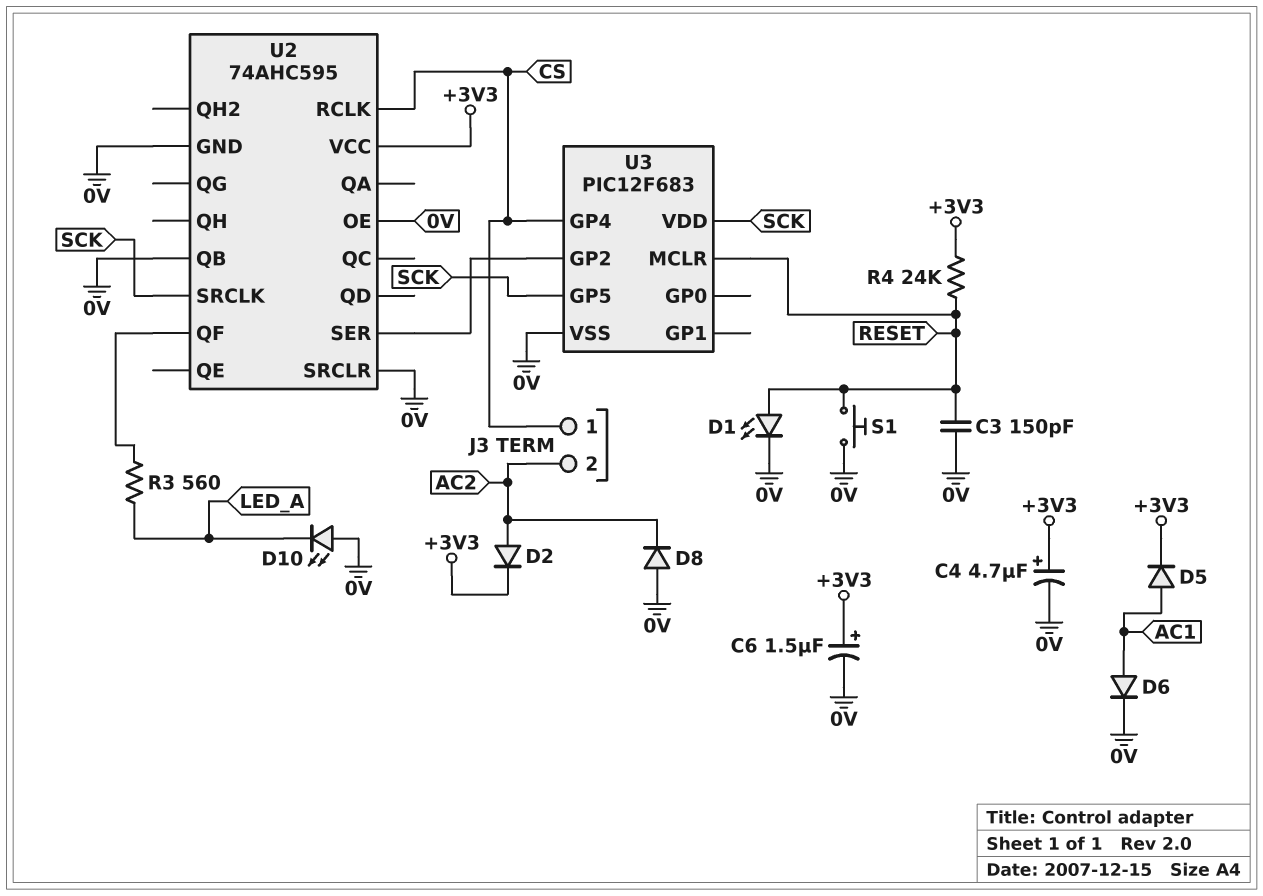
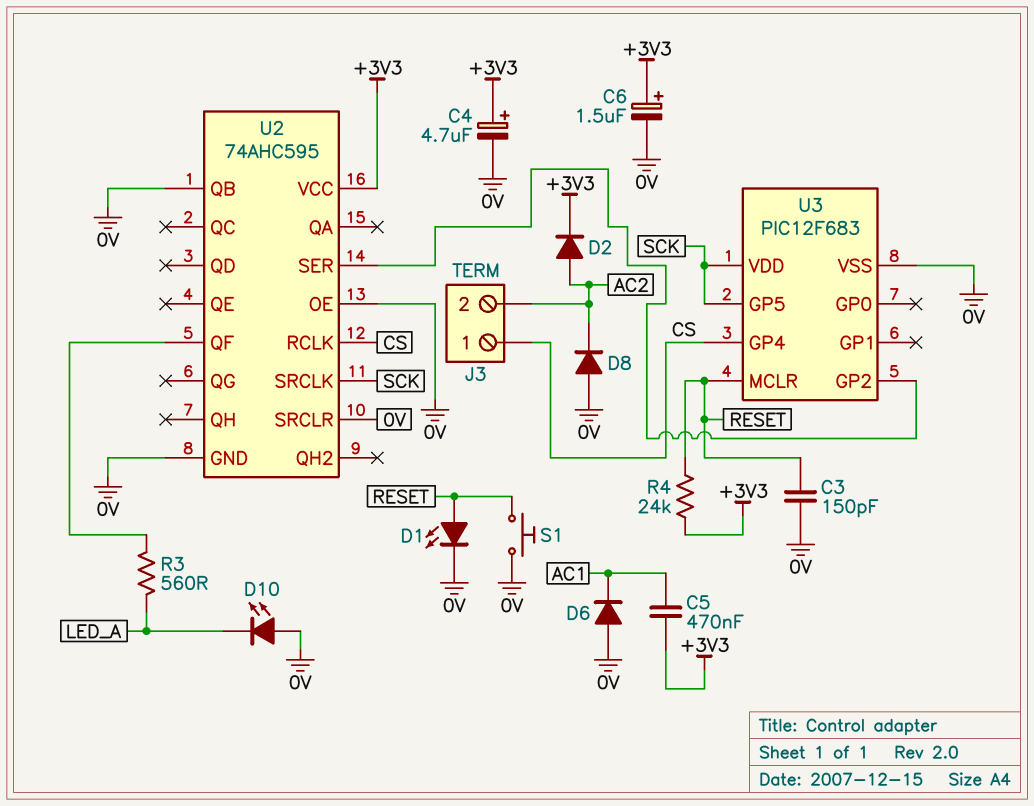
C5: none -> 470nF (+3V3, AC1)
D5: diode (A AC1, K +3V3) -> none
D6: diode (A AC1, K 0V) -> diode (A 0V, K AC1)

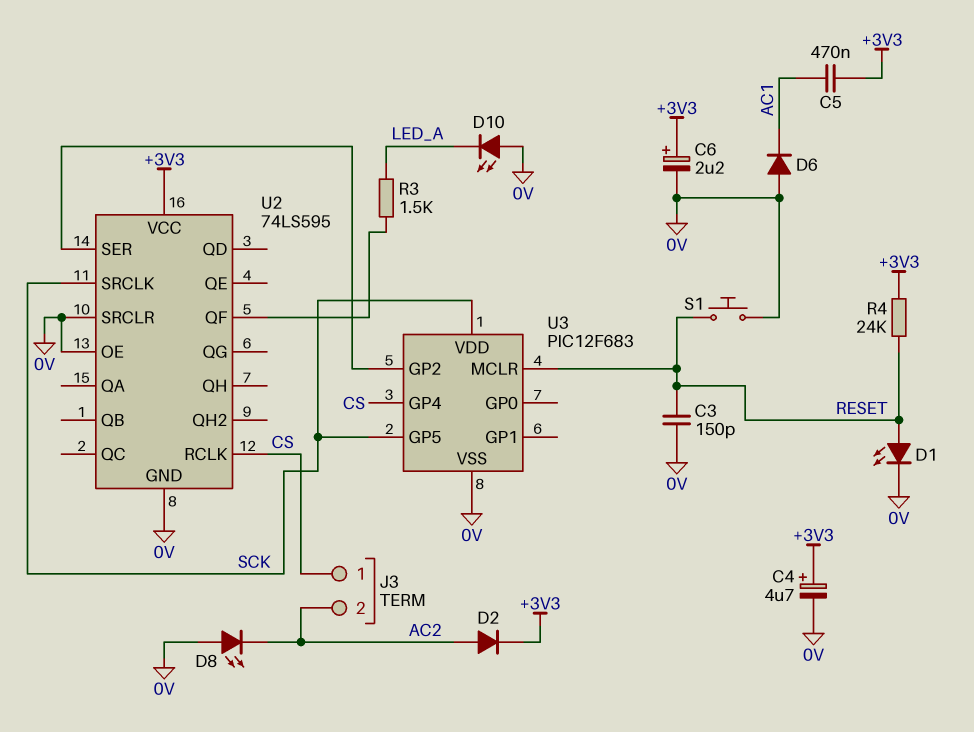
C6: 1.5uF (plus +3V3, minus 0V) -> 2.2uF (plus +3V3, minus 0V)
D8: diode (A 0V, K AC2) -> LED (A 0V, K AC2)
R3: 560 (LED_A, U2/QF) -> 1.5k (LED_A, U2/QF)
U2: 74AHC595 -> 74LS595
U2 pin QB: 0V -> none

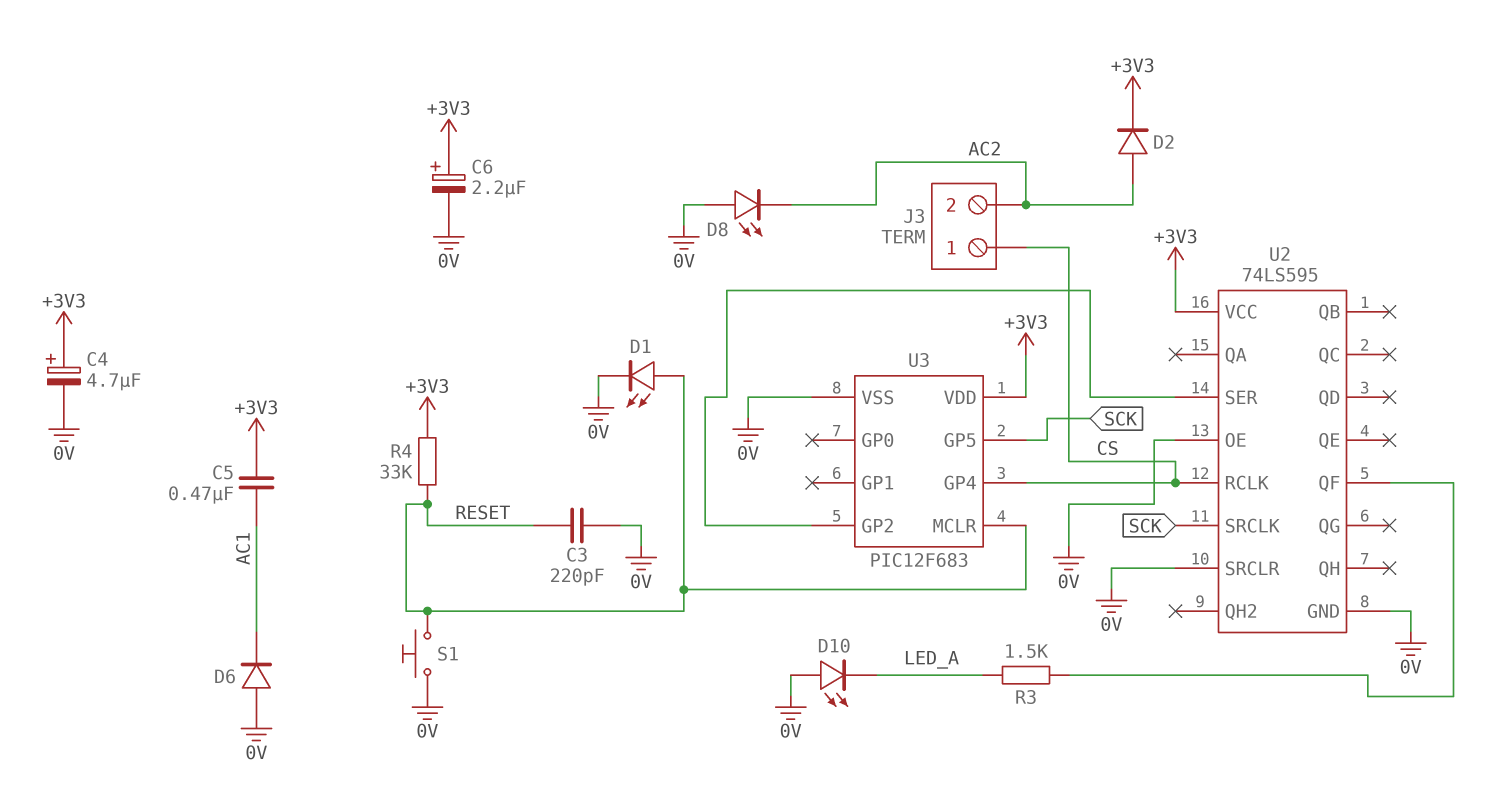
C3: 150pF (0V, RESET) -> 220pF (0V, RESET)
R4: 24k (+3V3, RESET) -> 33k (+3V3, RESET)
U3 pin VDD: SCK -> +3V3

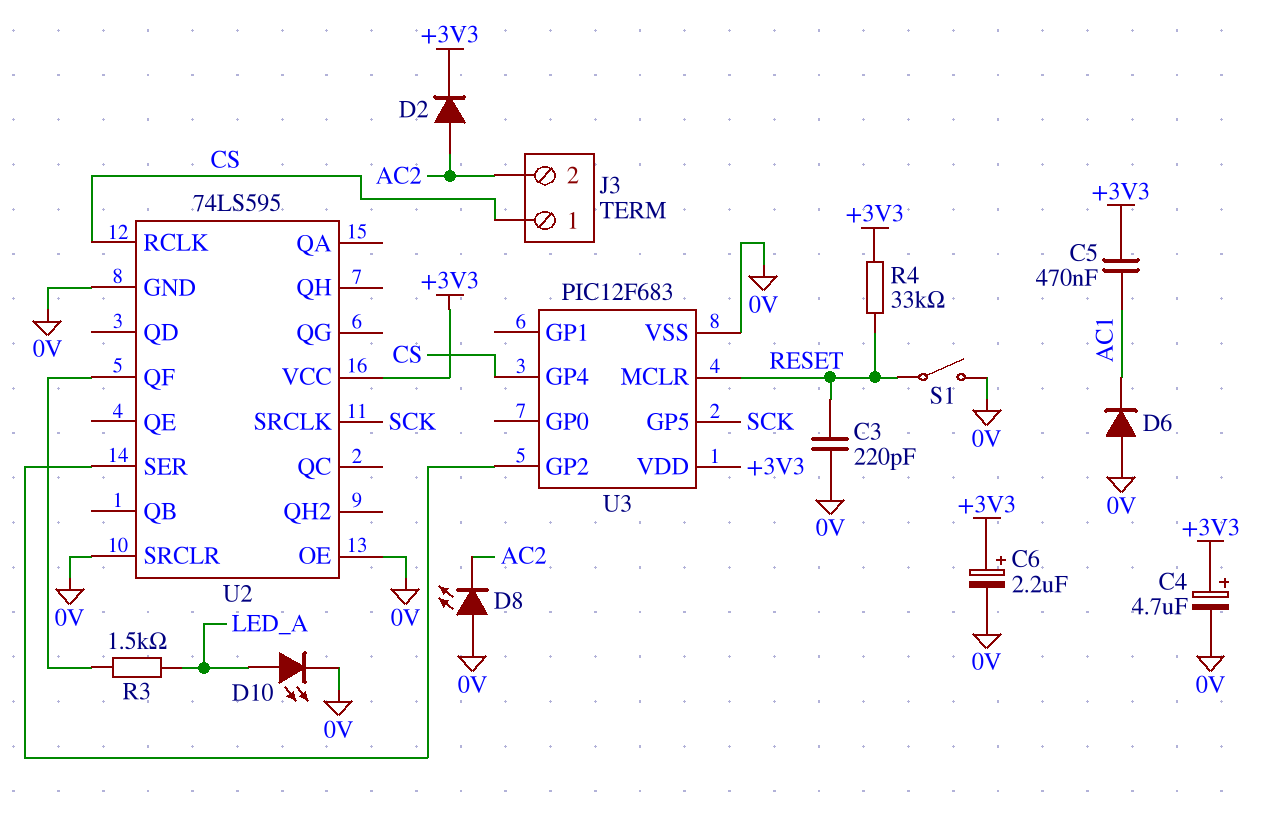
D1: LED (A RESET, K 0V) -> none
D10: LED (A 0V, K LED_A) -> LED (A LED_A, K 0V)
S1: button (0V, RESET) -> switch (0V, RESET)

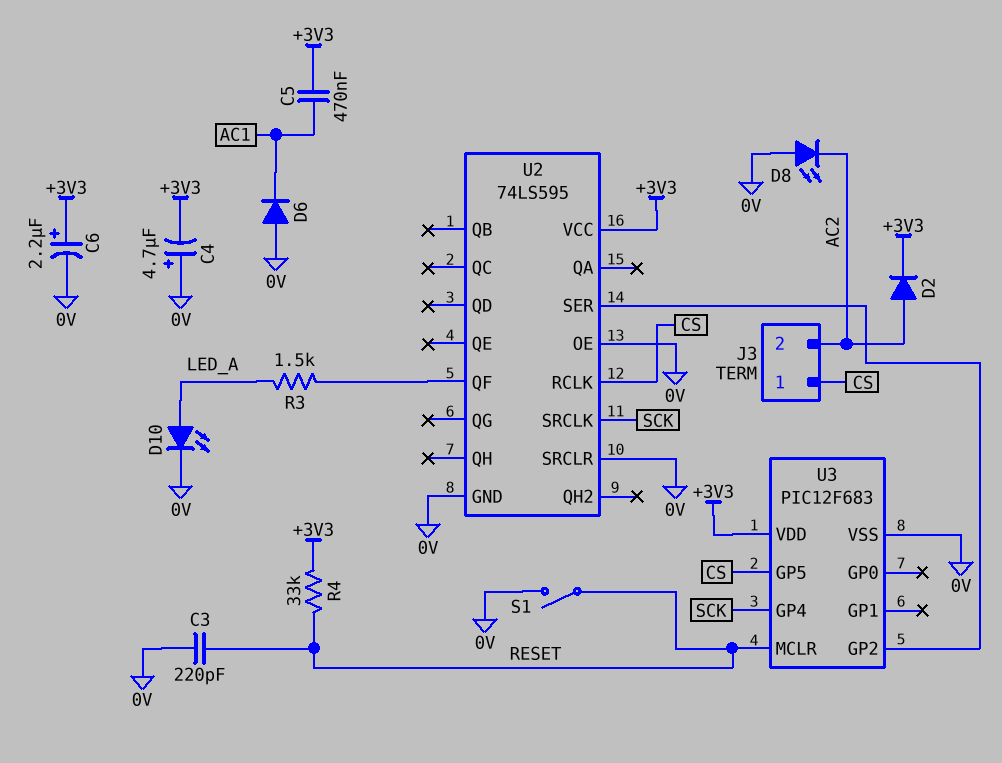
C4: 4.7uF (plus +3V3, minus 0V) -> 4.7uF (plus 0V, minus +3V3)
U3 pin GP4: CS -> SCK
U3 pin GP5: SCK -> CS

